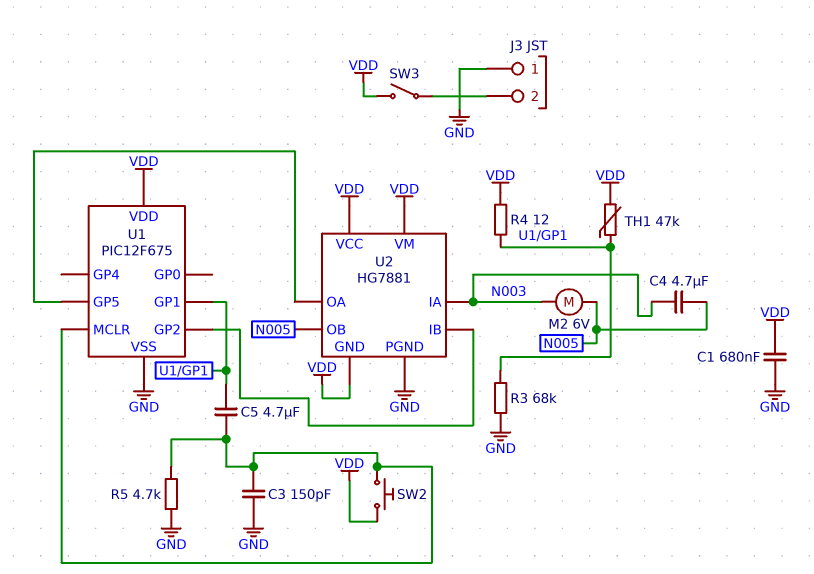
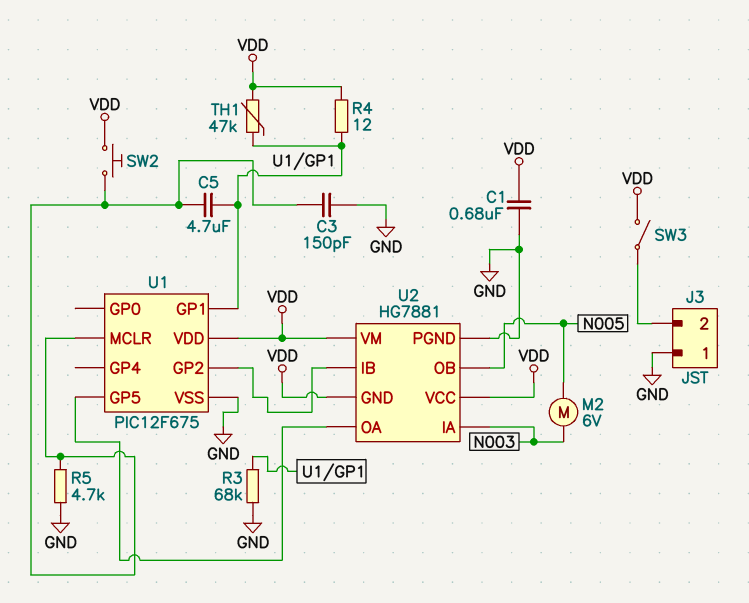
C4: 4.7uF (N003, N005) -> none

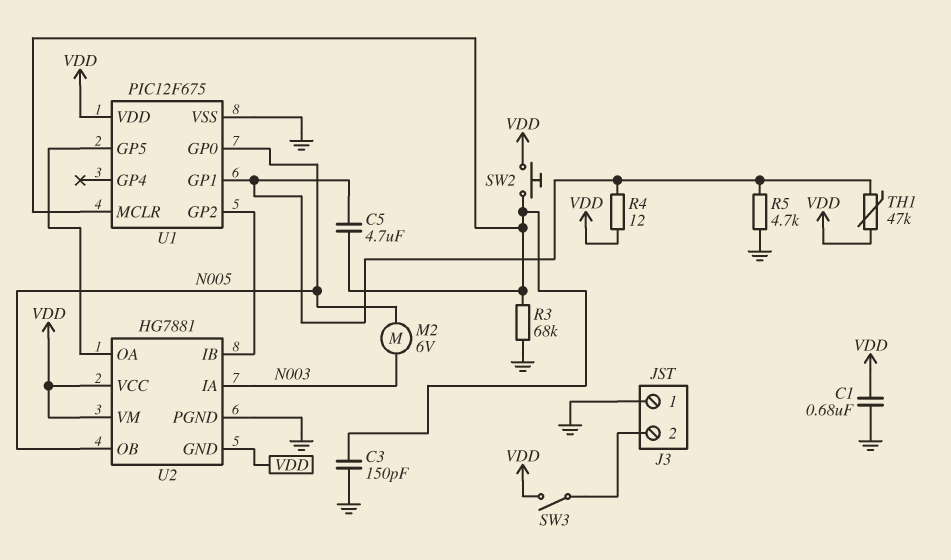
R3: 68k (GND, U1/GP1) -> 68k (GND, U1/MCLR)
R5: 4.7k (GND, U1/MCLR) -> 4.7k (GND, U1/GP1)
U1 pin GP0: none -> N005

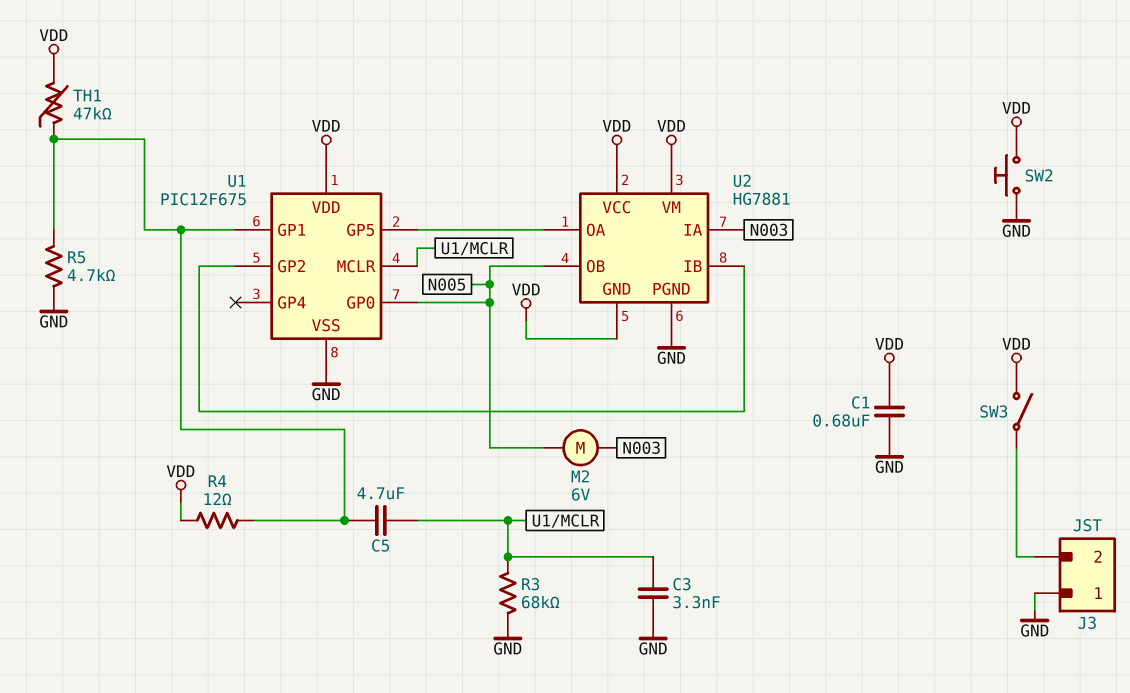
C3: 150pF (GND, U1/MCLR) -> 3.3nF (GND, U1/MCLR)
SW2: button (U1/MCLR, VDD) -> button (GND, VDD)

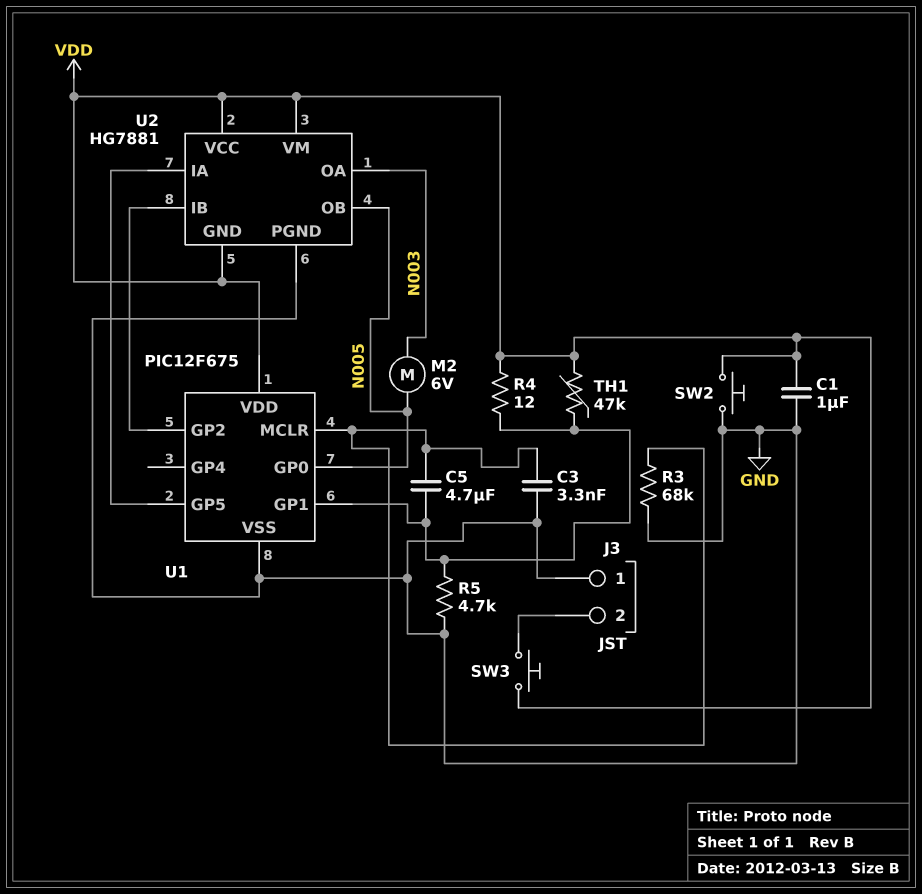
C1: 680nF (GND, VDD) -> 1uF (GND, VDD)
SW3: switch (J3/2, VDD) -> button (J3/2, VDD)
U2 pin IA: N003 -> U1/GP5
U2 pin OA: U1/GP5 -> N003

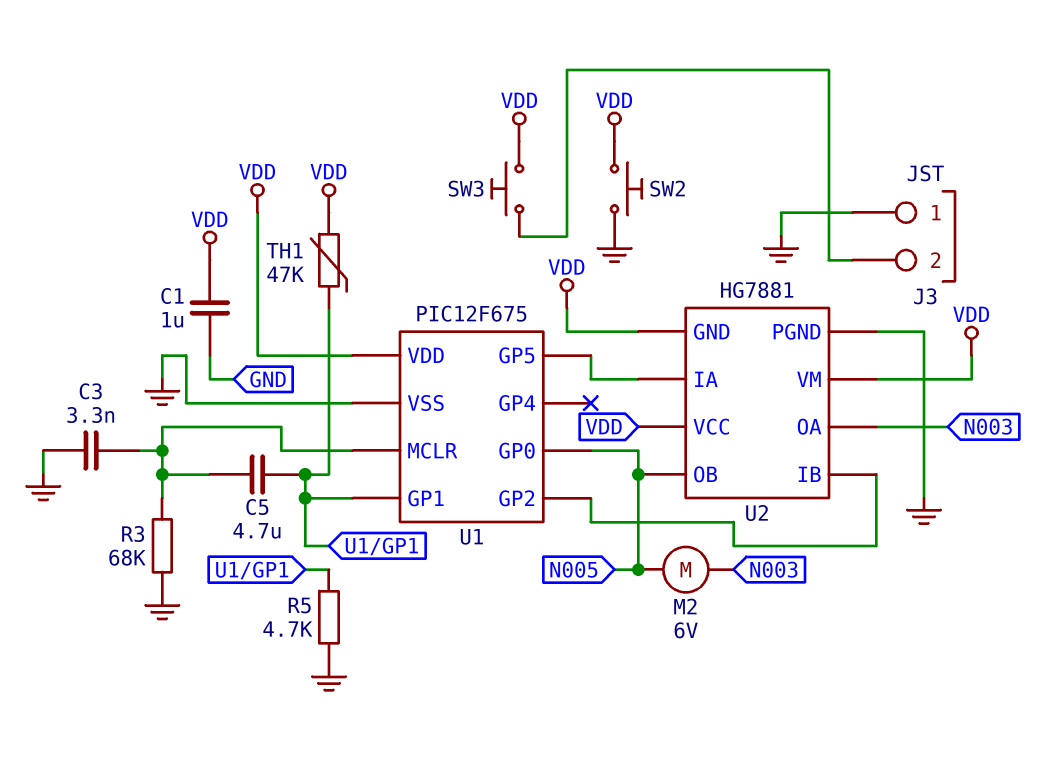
R4: 12 (U1/GP1, VDD) -> none

